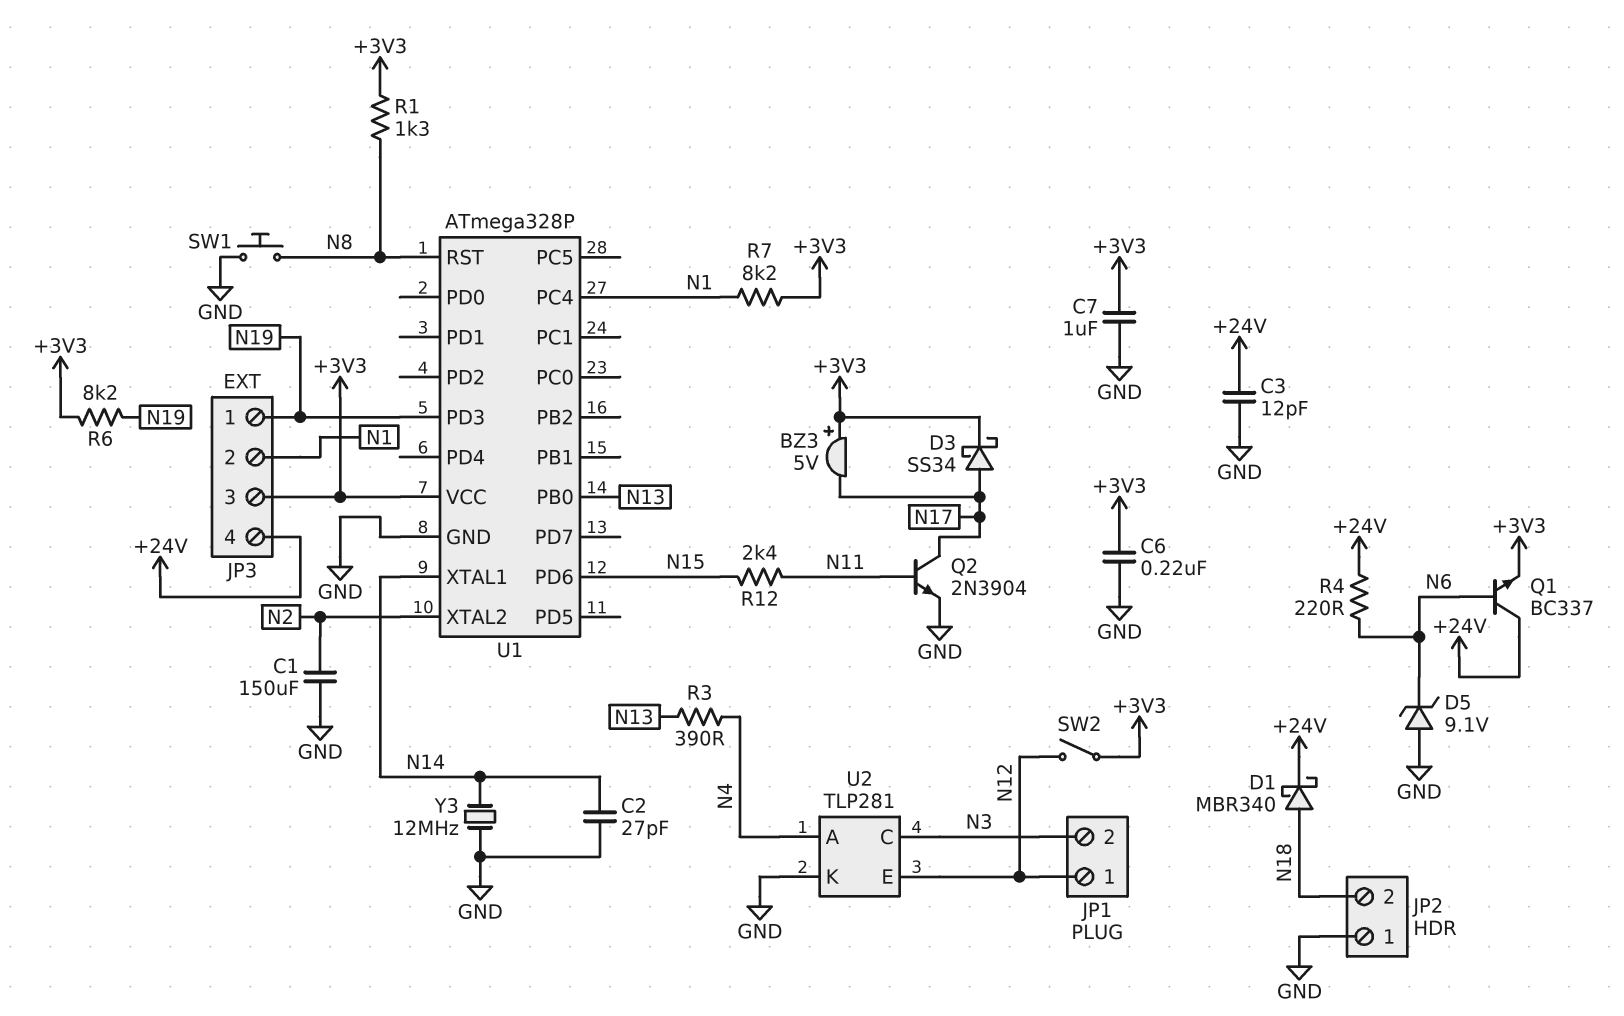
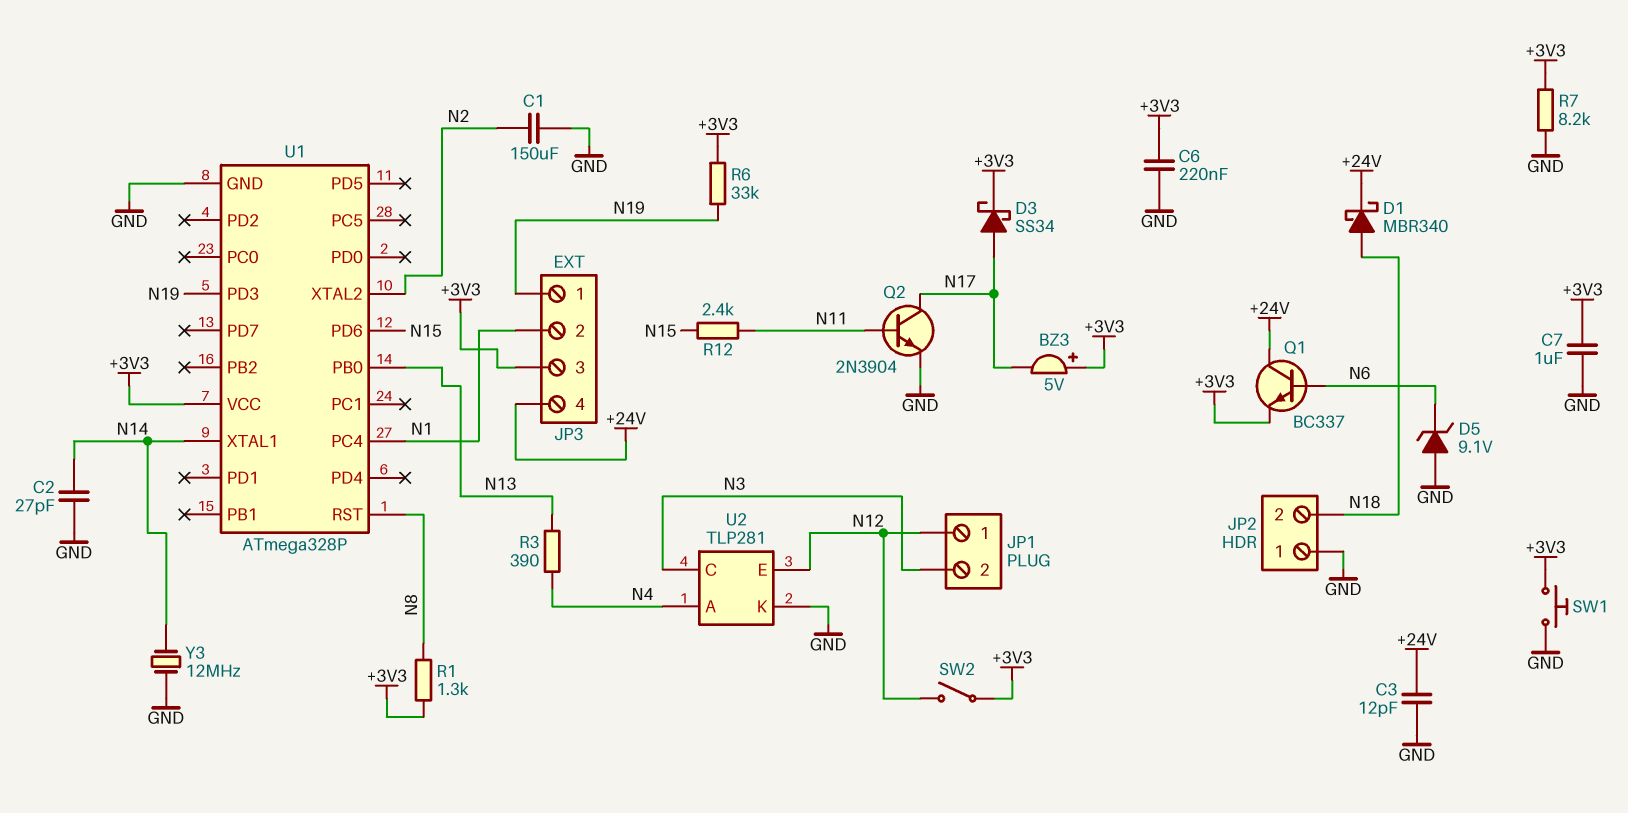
R4: 220 (+24V, N6) -> none
R6: 8.2k (+3V3, N19) -> 33k (+3V3, N19)
R7: 8.2k (+3V3, N1) -> 8.2k (+3V3, GND)
SW1: button (GND, N8) -> button (+3V3, GND)

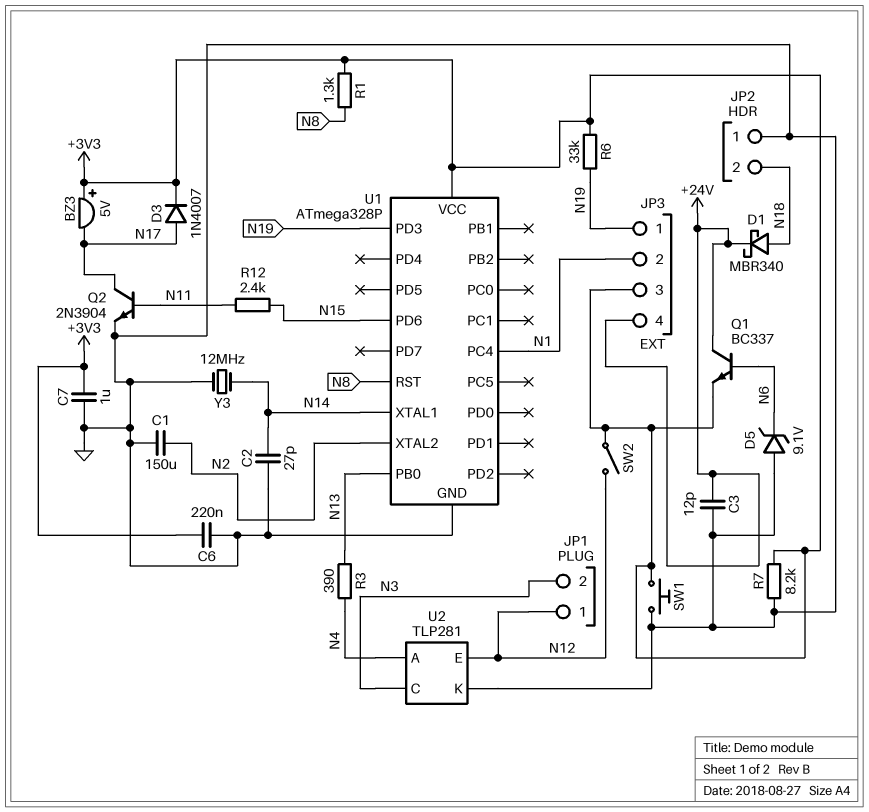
D3: schottky SS34 (A N17, K +3V3) -> diode 1N4007 (A N17, K +3V3)

